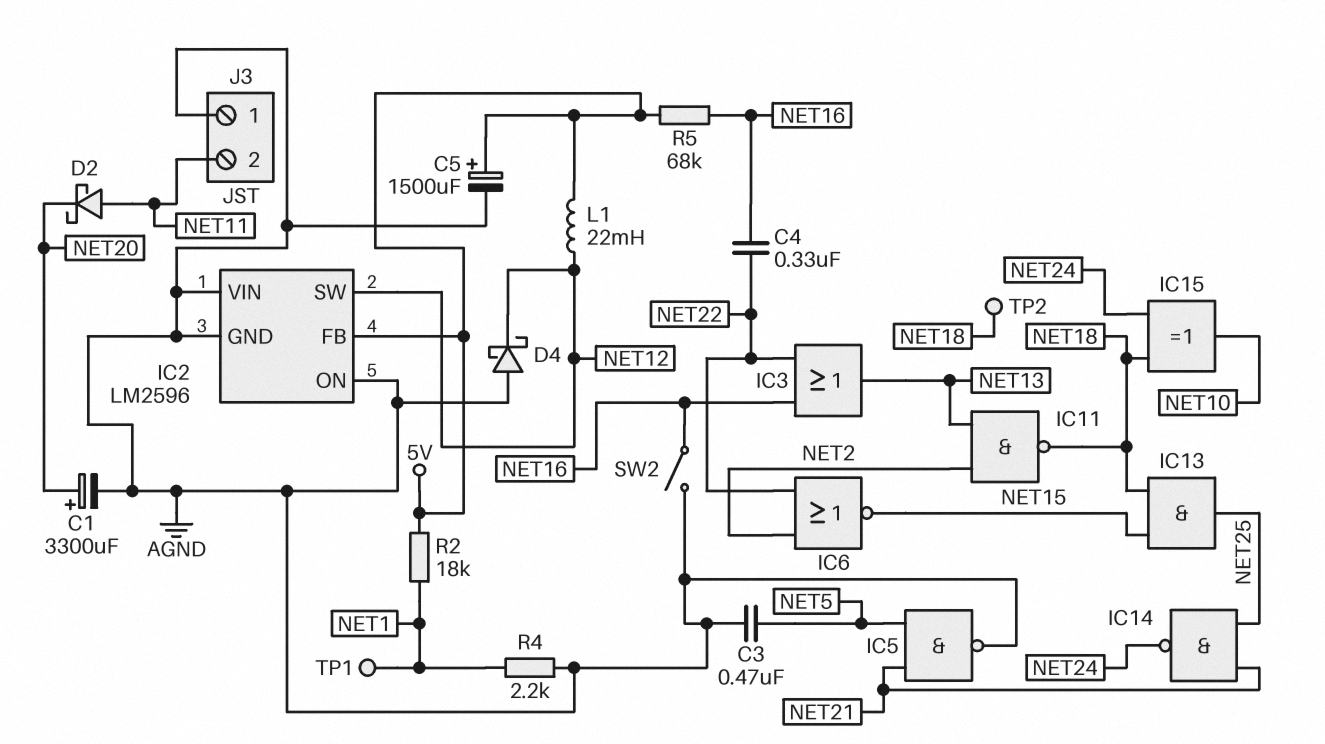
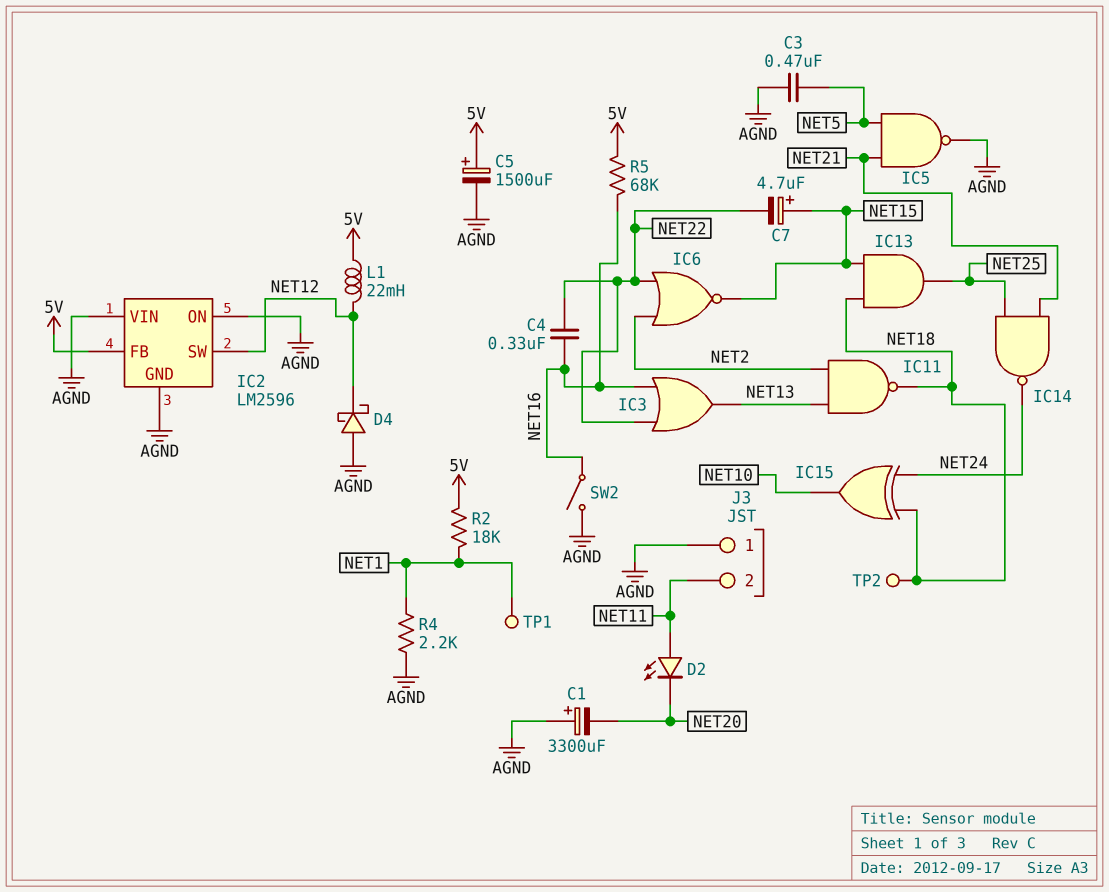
C1: 3300uF (plus NET20, minus AGND) -> 3300uF (plus AGND, minus NET20)
C7: none -> 4.7uF (plus NET15, minus NET22)
D2: schottky (A NET11, K NET20) -> LED (A NET11, K NET20)

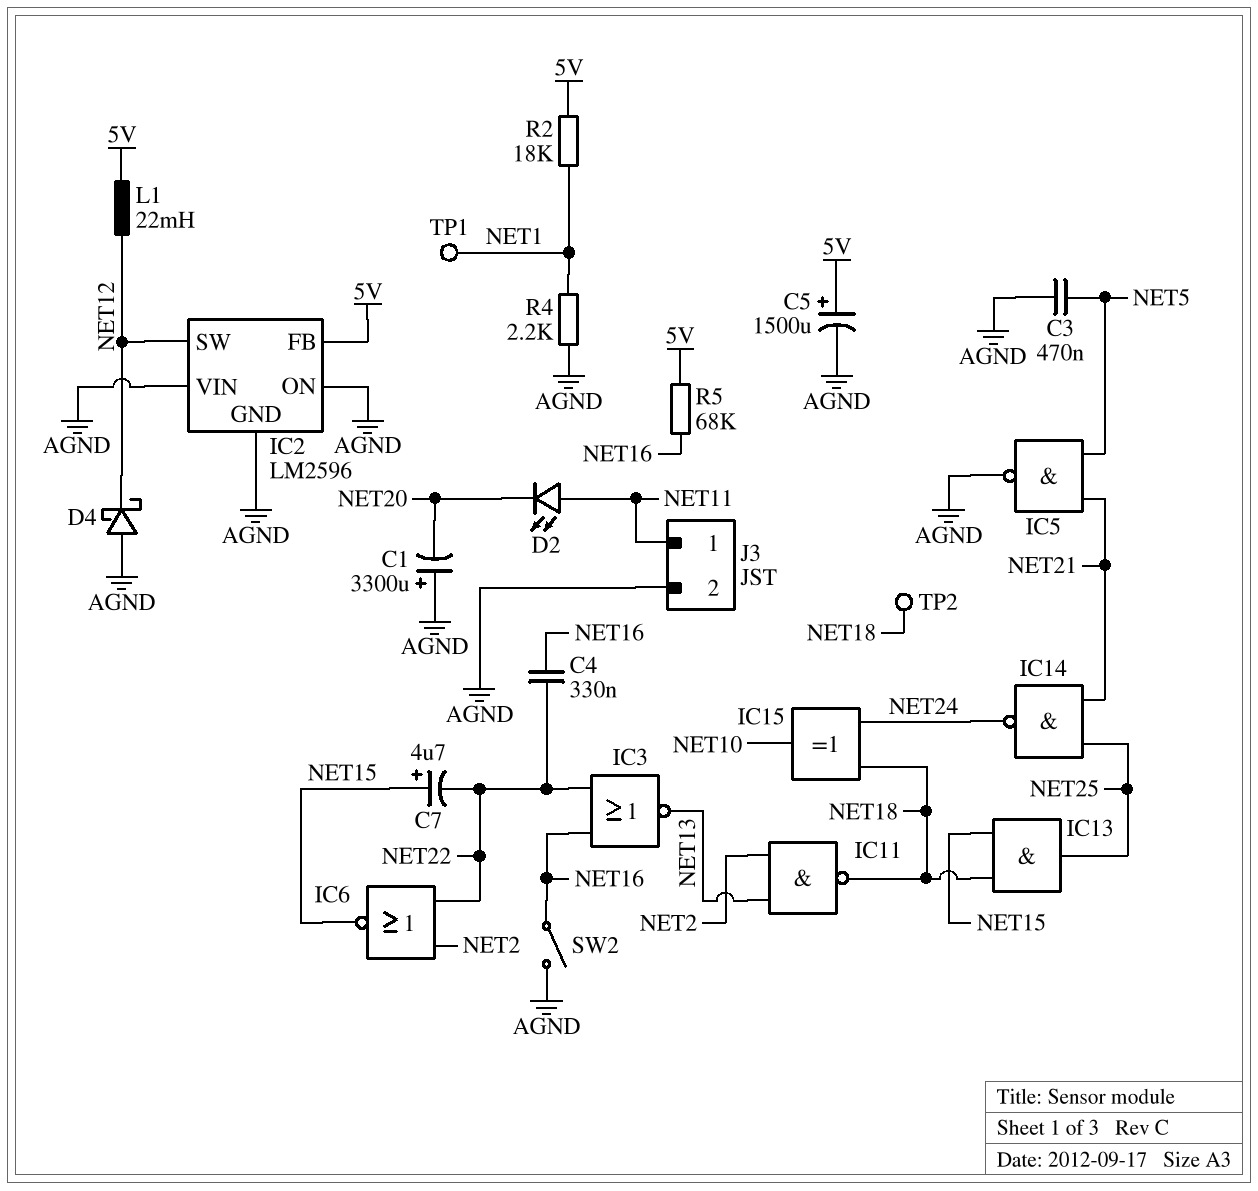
IC3: OR (in NET16, in NET22, out NET13) -> NOR (in NET16, in NET22, out NET13)
J3 pin 1: AGND -> NET11
J3 pin 2: NET11 -> AGND

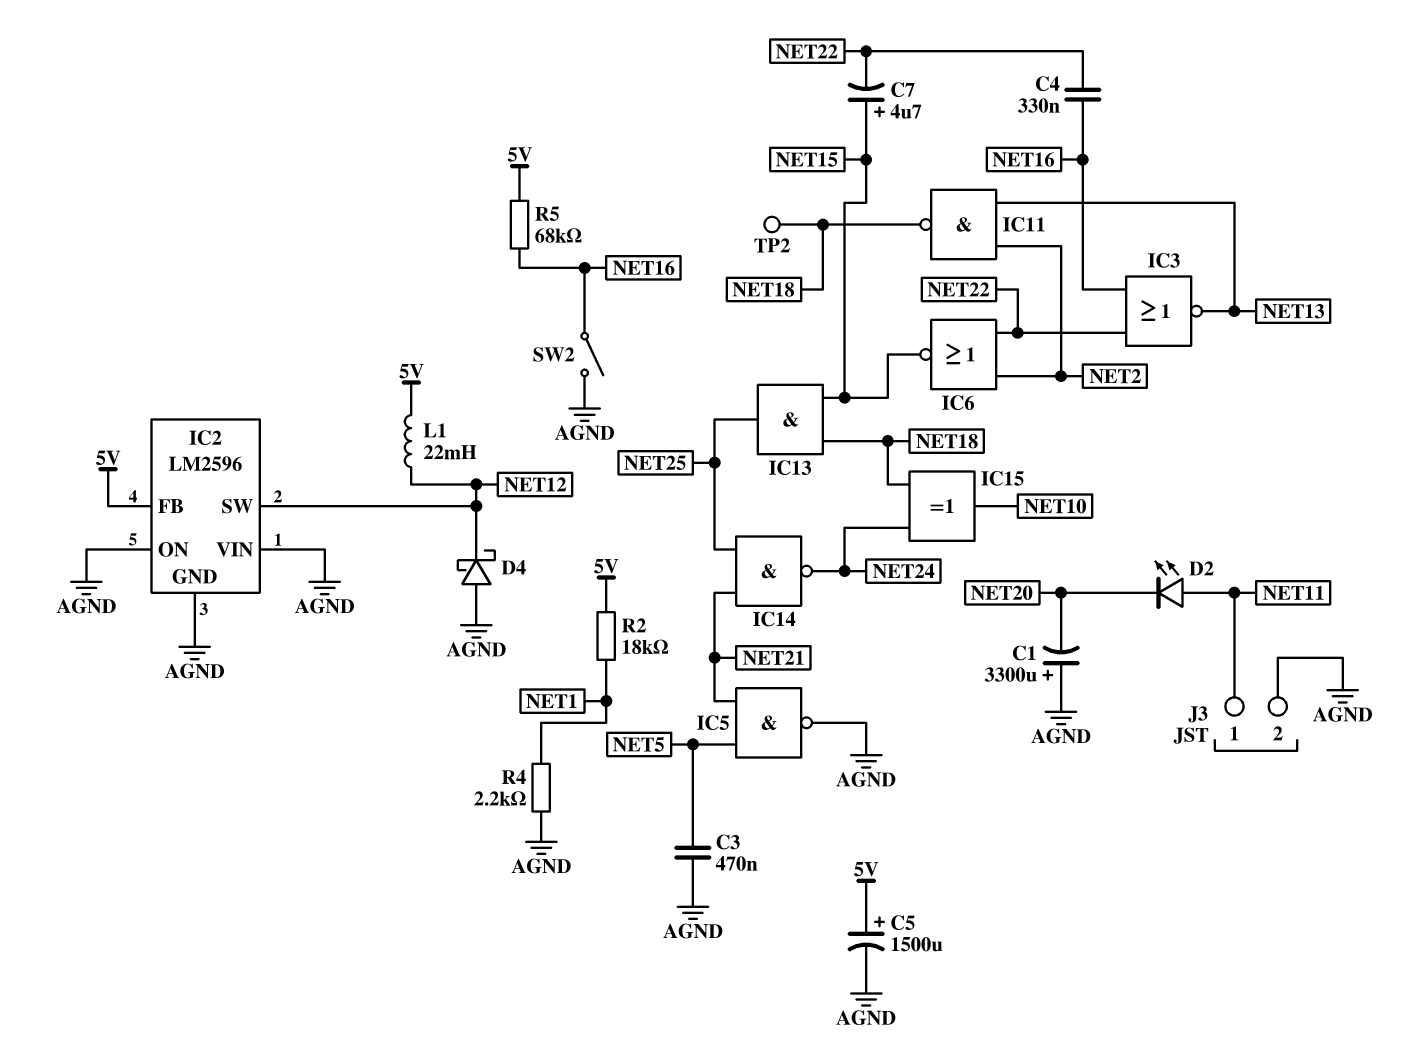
TP1: test point (NET1) -> none

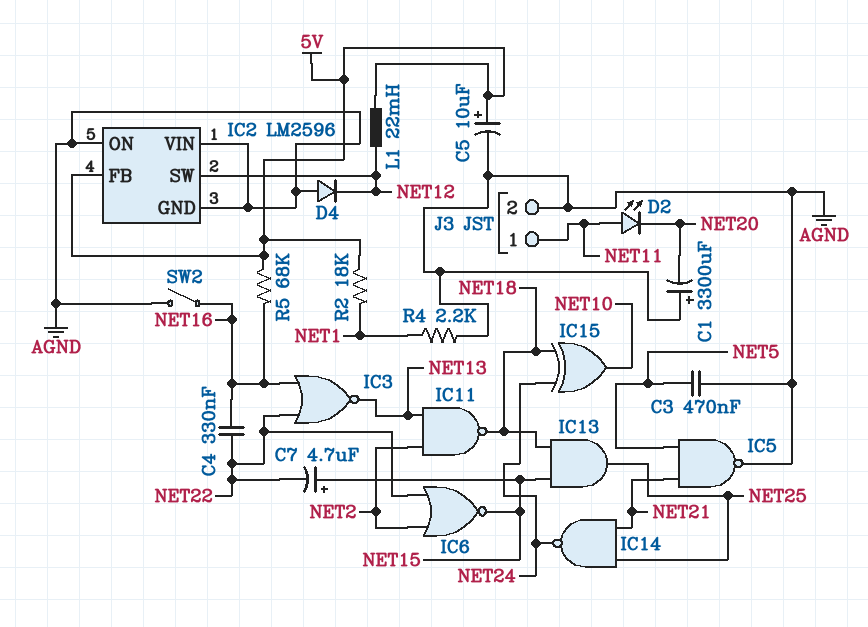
C5: 1500uF (plus 5V, minus AGND) -> 10uF (plus 5V, minus AGND)
D4: schottky (A AGND, K NET12) -> diode (A AGND, K NET12)
TP2: test point (NET18) -> none

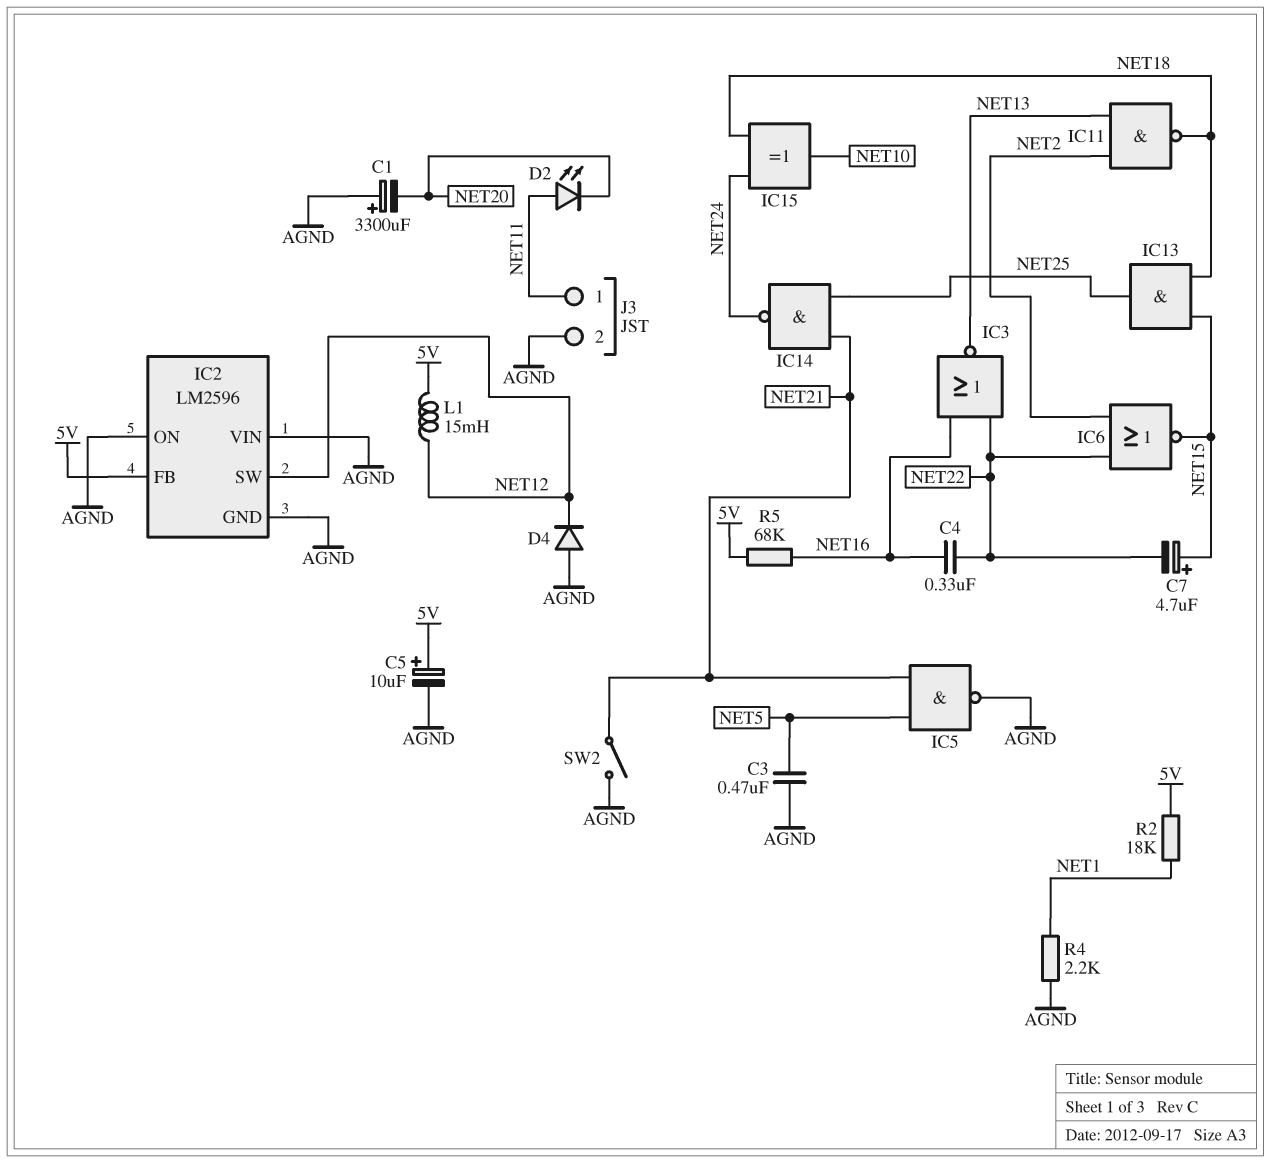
L1: 22mH (5V, NET12) -> 15mH (5V, NET12)
SW2: switch (AGND, NET16) -> switch (AGND, NET21)

